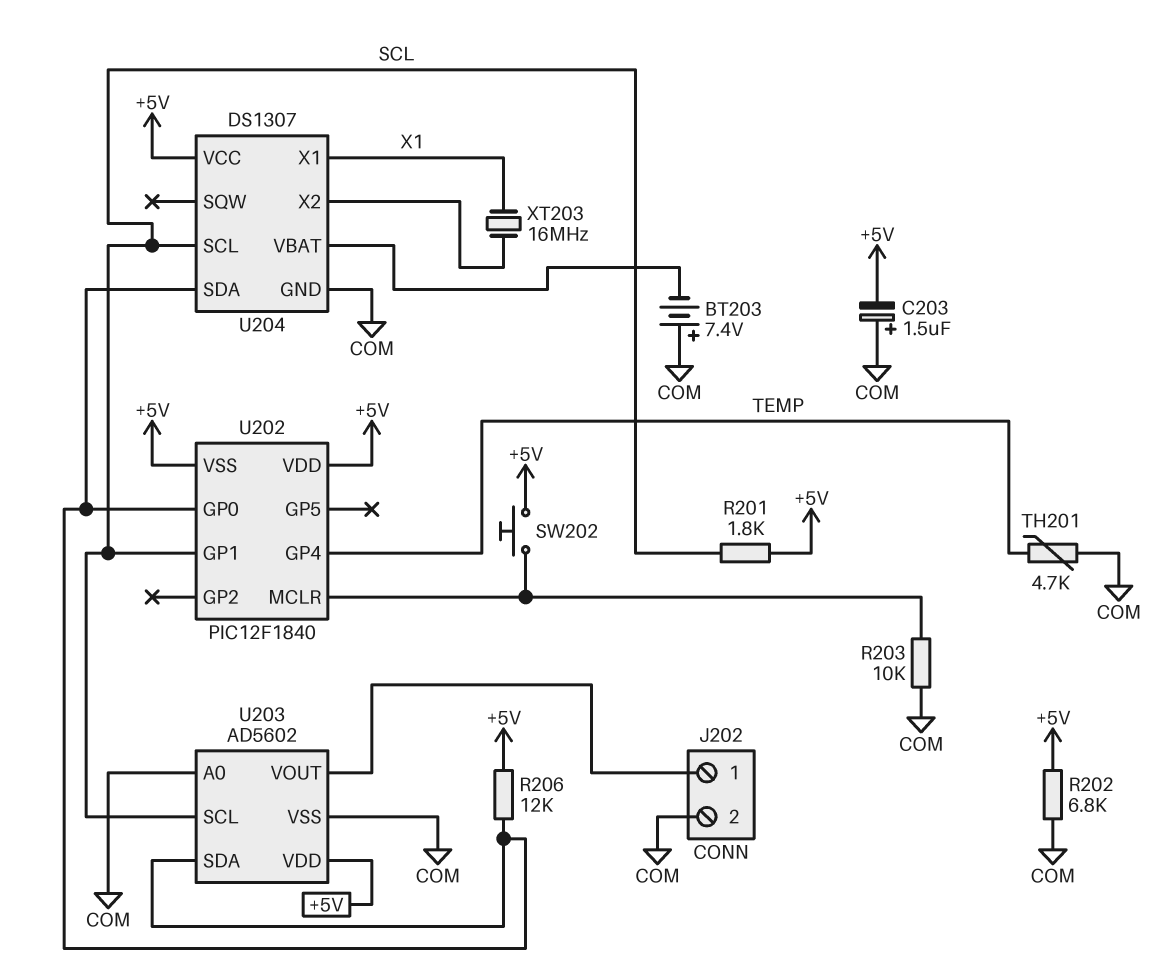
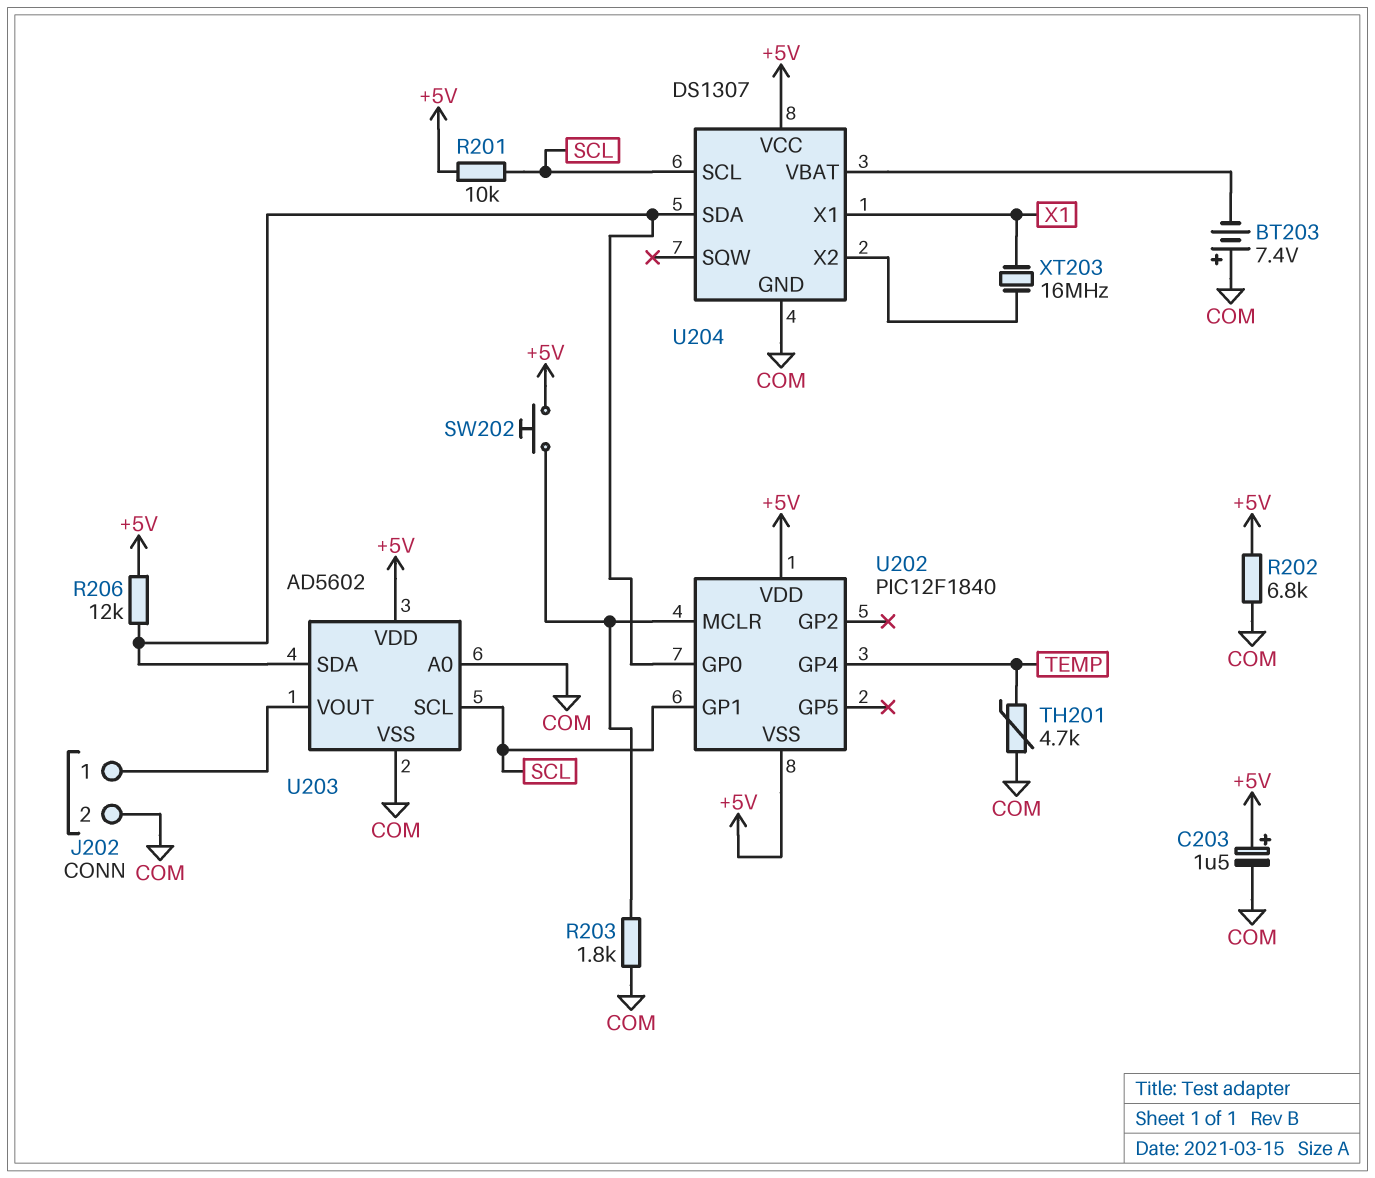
C203: 1.5uF (plus COM, minus +5V) -> 1.5uF (plus +5V, minus COM)
R201: 1.8k (+5V, SCL) -> 10k (+5V, SCL)
R203: 10k (COM, U202/MCLR) -> 1.8k (COM, U202/MCLR)

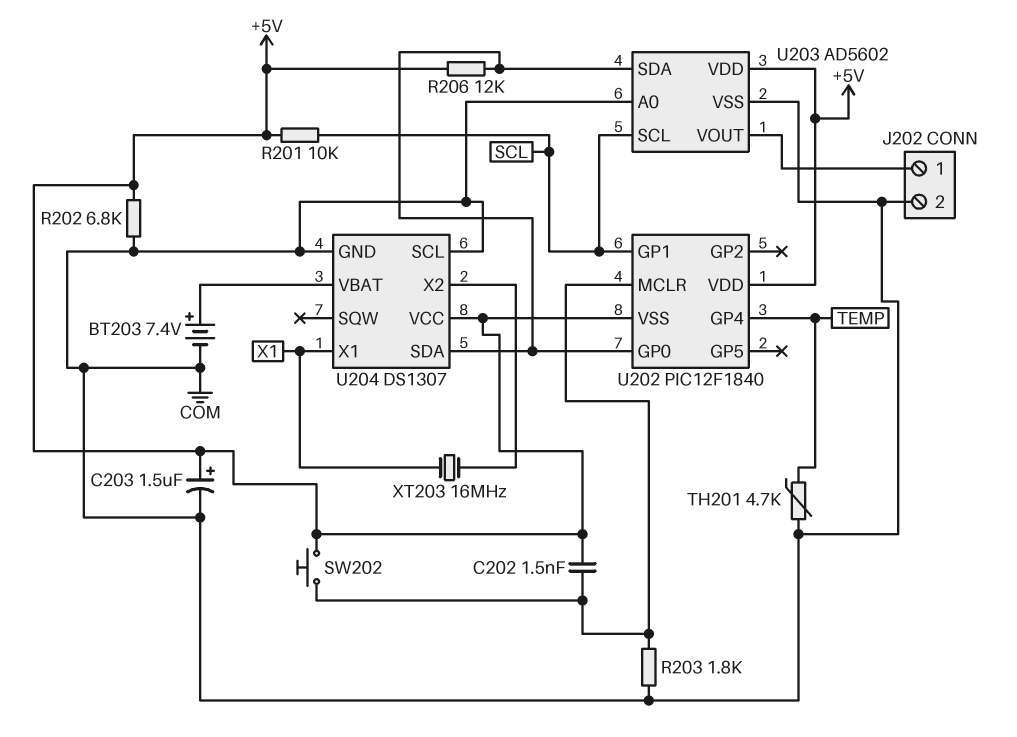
BT203: 7.4V (plus COM, minus U204/VBAT) -> 7.4V (plus U204/VBAT, minus COM)
C202: none -> 1.5nF (+5V, U202/MCLR)
U204 pin SCL: SCL -> COM

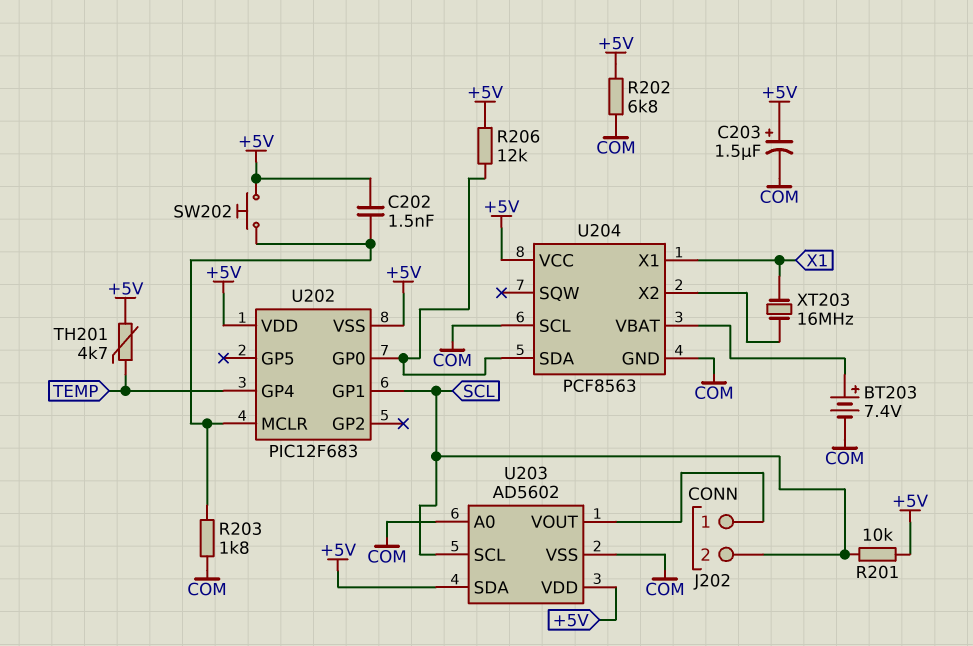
J202 pin 2: COM -> SCL
TH201: 4.7k (COM, TEMP) -> 4.7k (+5V, TEMP)
U202: PIC12F1840 -> PIC12F683
U203 pin SDA: U202/GP0 -> +5V
U204: DS1307 -> PCF8563

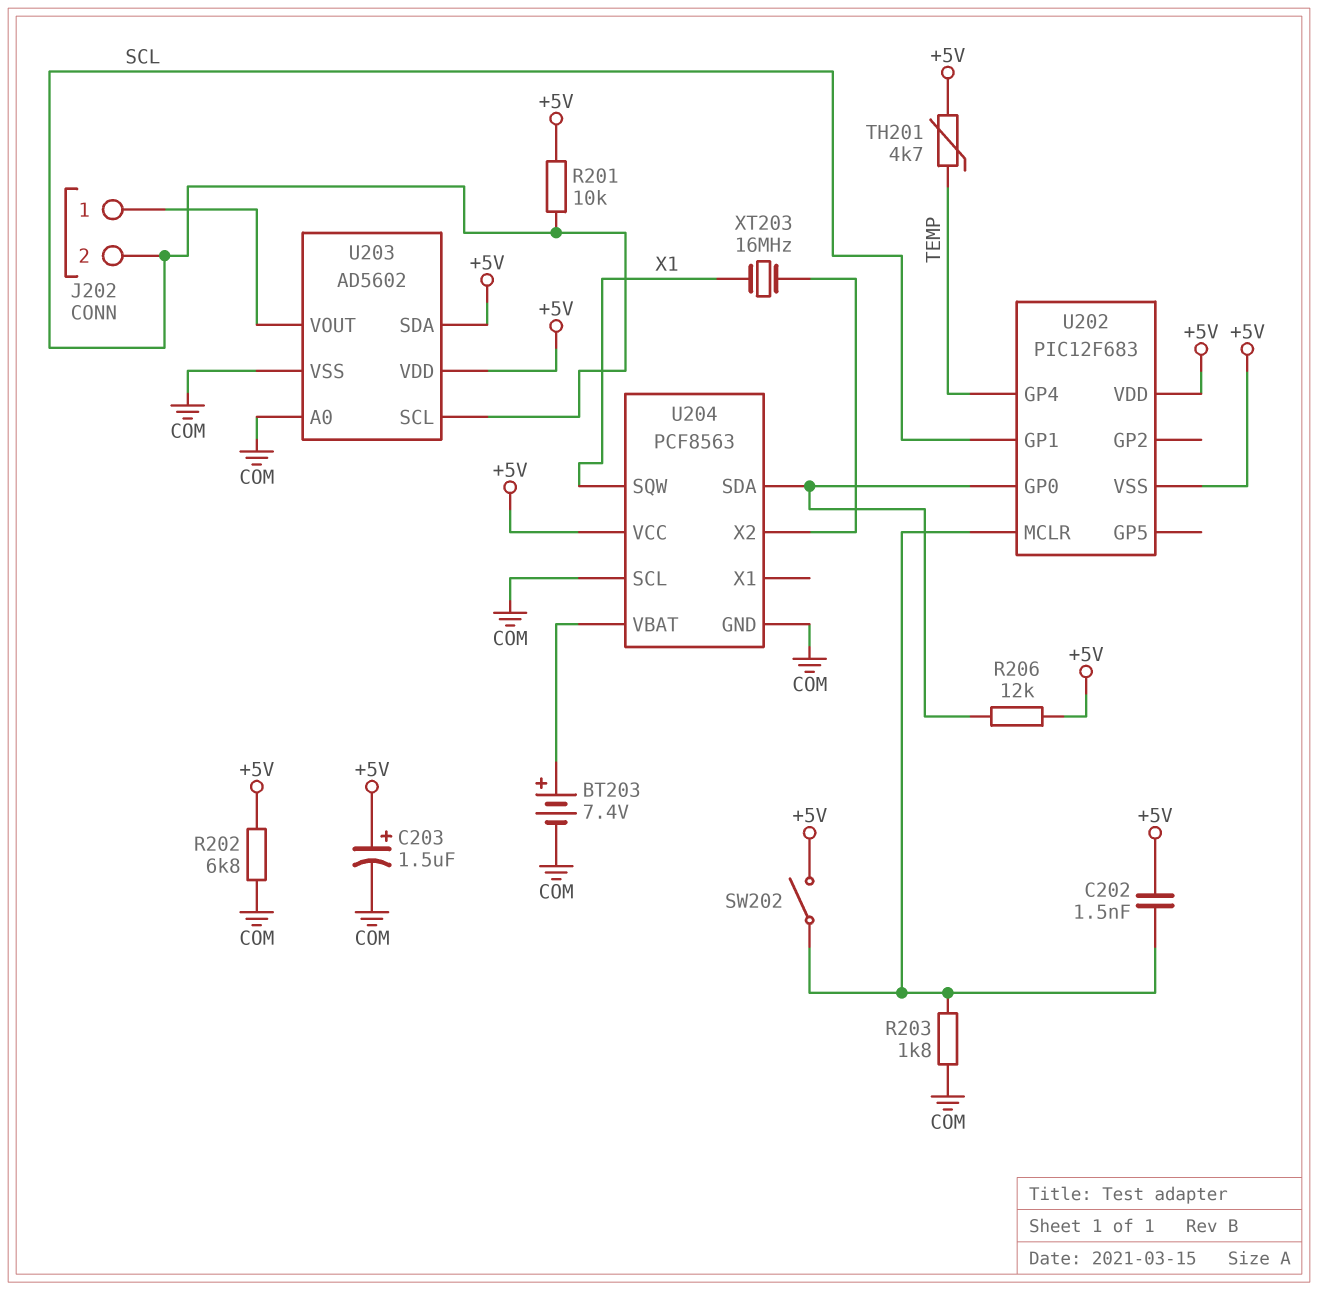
SW202: button (+5V, U202/MCLR) -> switch (+5V, U202/MCLR)
U204 pin SQW: none -> X1
U204 pin X1: X1 -> none

